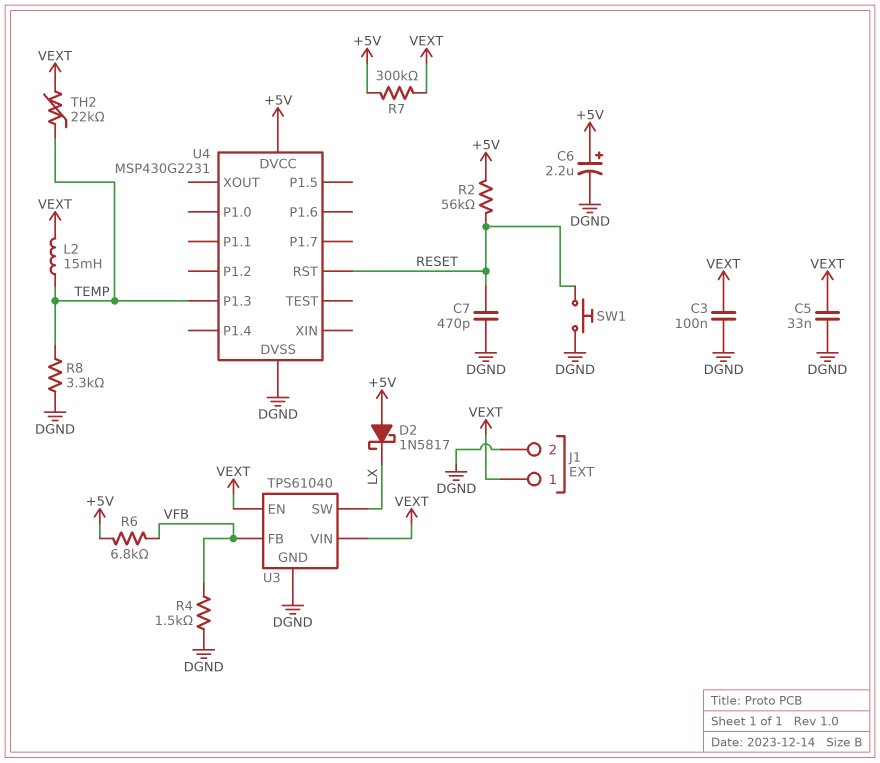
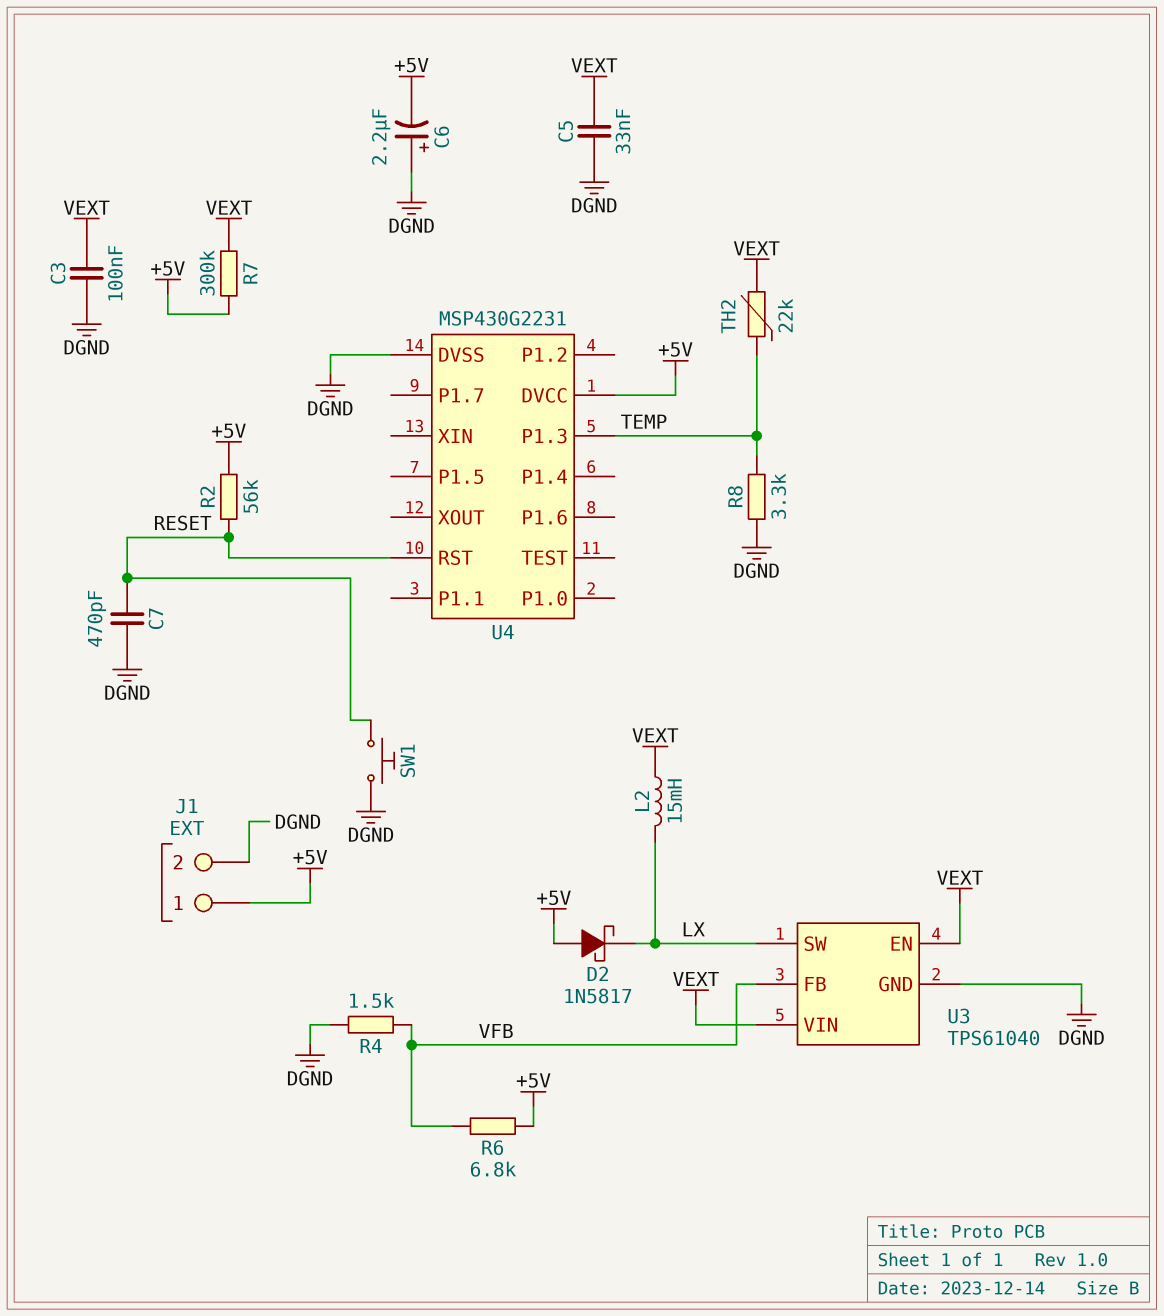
C6: 2.2uF (plus +5V, minus DGND) -> 2.2uF (plus DGND, minus +5V)
J1 pin 1: VEXT -> +5V
L2: 15mH (TEMP, VEXT) -> 15mH (LX, VEXT)

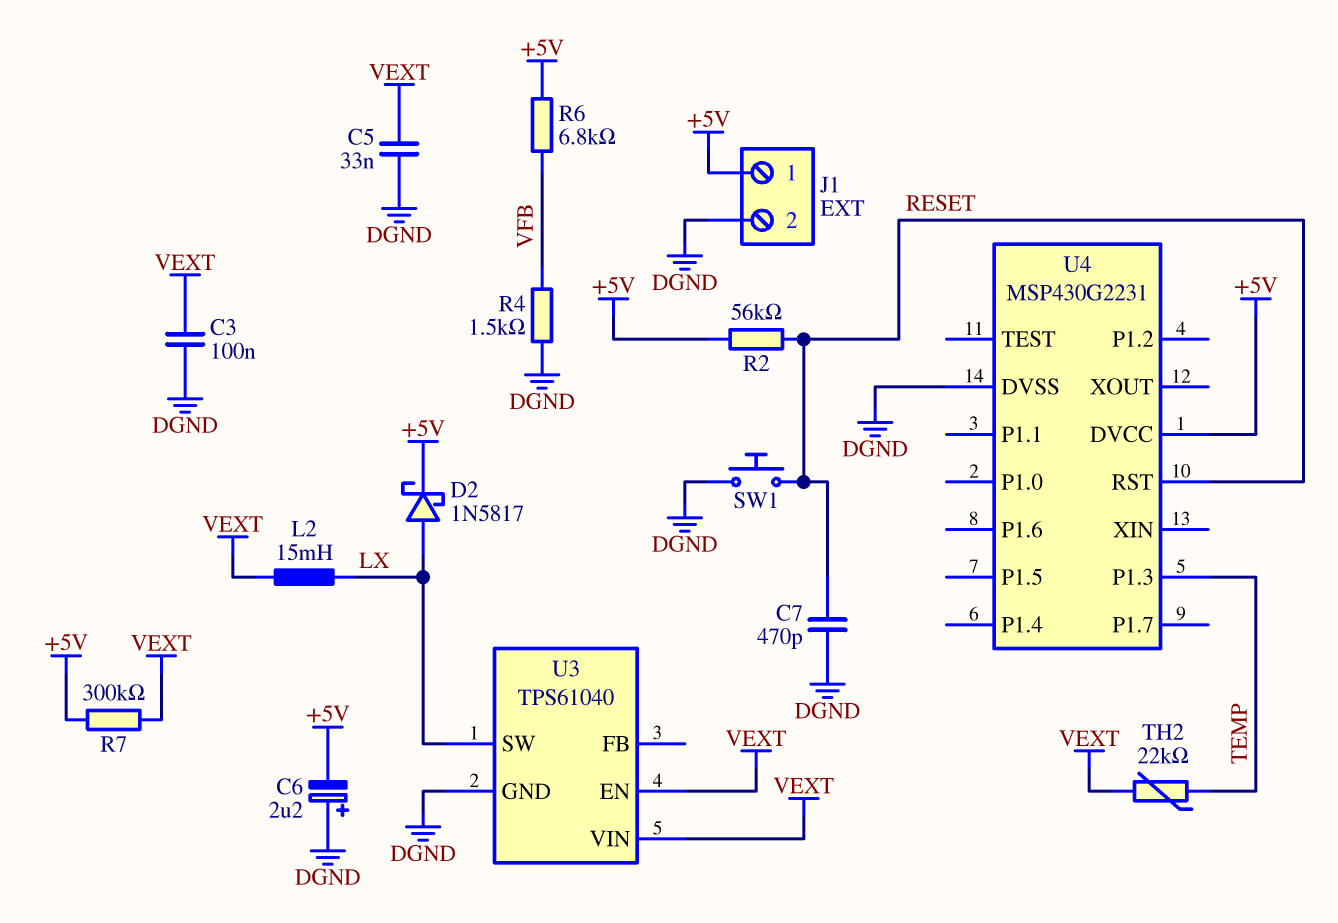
D2: schottky 1N5817 (A +5V, K LX) -> schottky 1N5817 (A LX, K +5V)
R8: 3.3k (DGND, TEMP) -> none
U3 pin FB: VFB -> none

